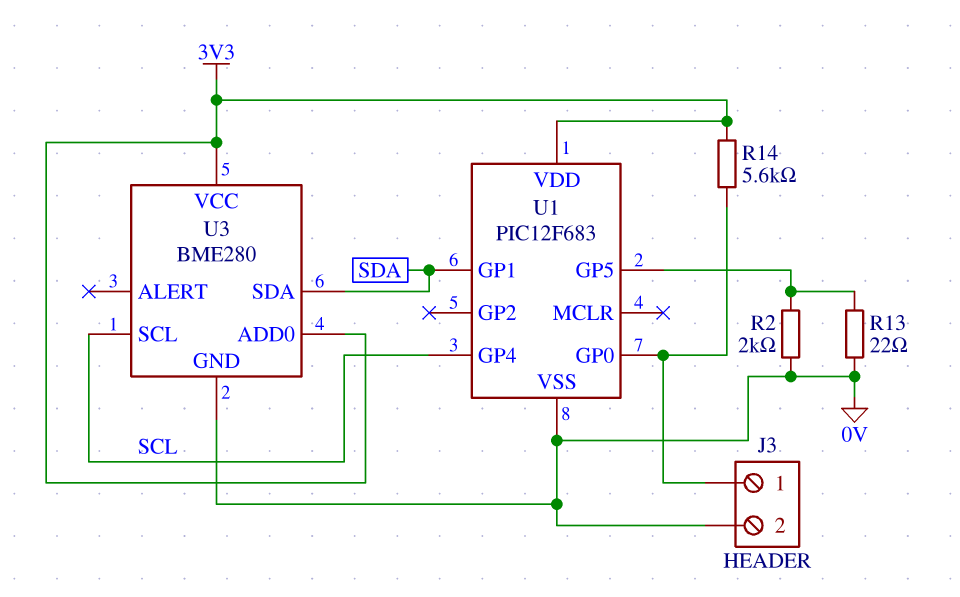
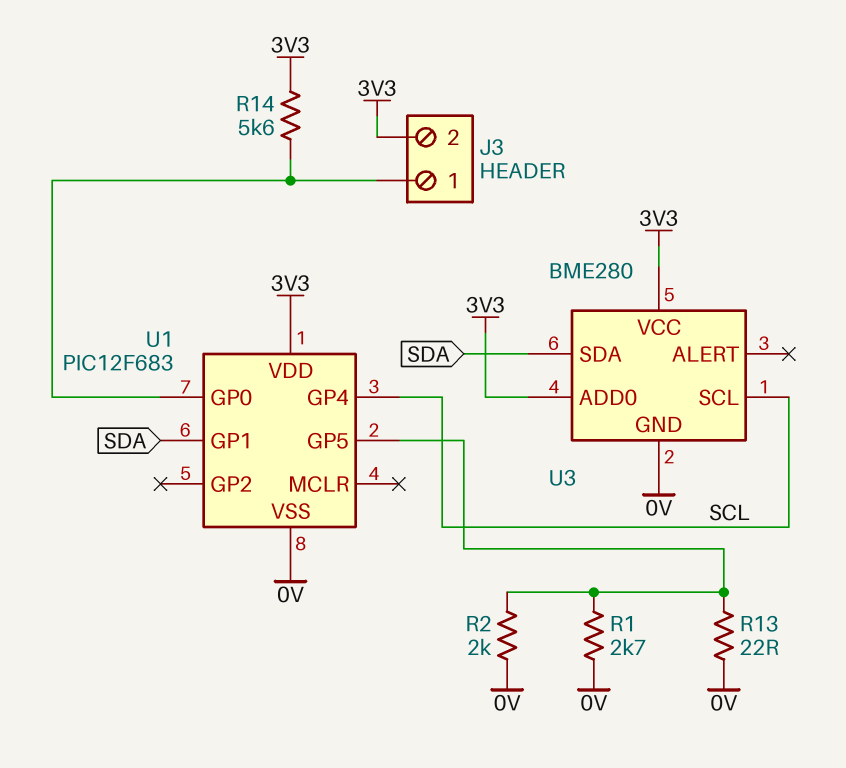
J3 pin 2: 0V -> 3V3
R1: none -> 2.7k (0V, U1/GP5)

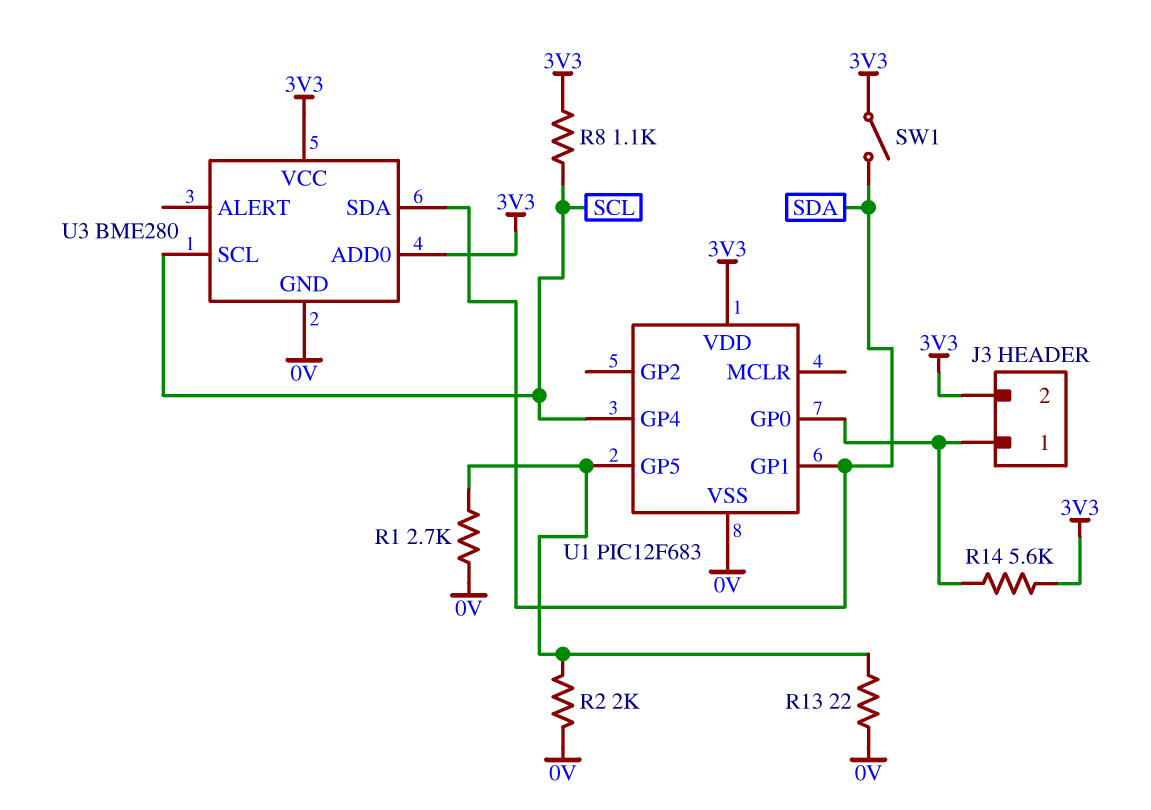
R8: none -> 1.1k (3V3, SCL)
SW1: none -> switch (3V3, SDA)

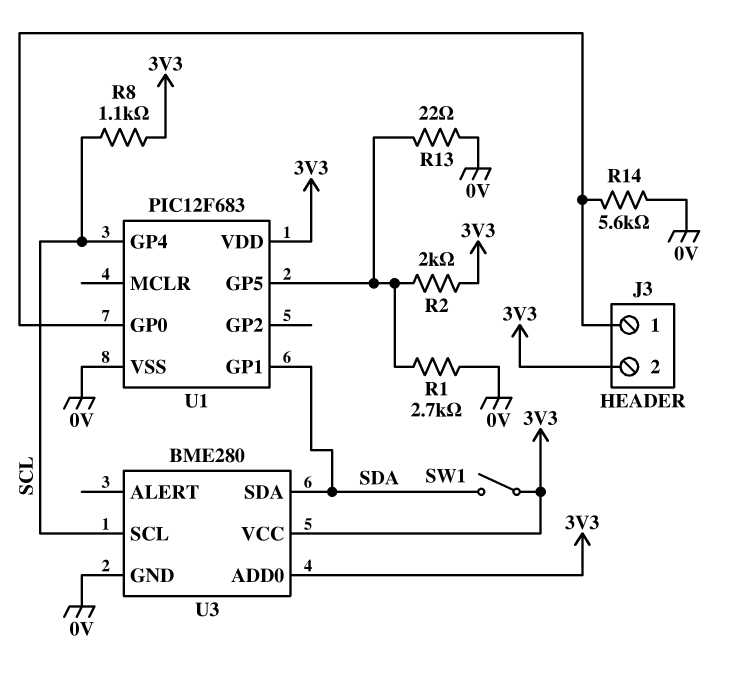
R2: 2k (0V, U1/GP5) -> 2k (3V3, U1/GP5)
R14: 5.6k (3V3, J3/1) -> 5.6k (0V, J3/1)

